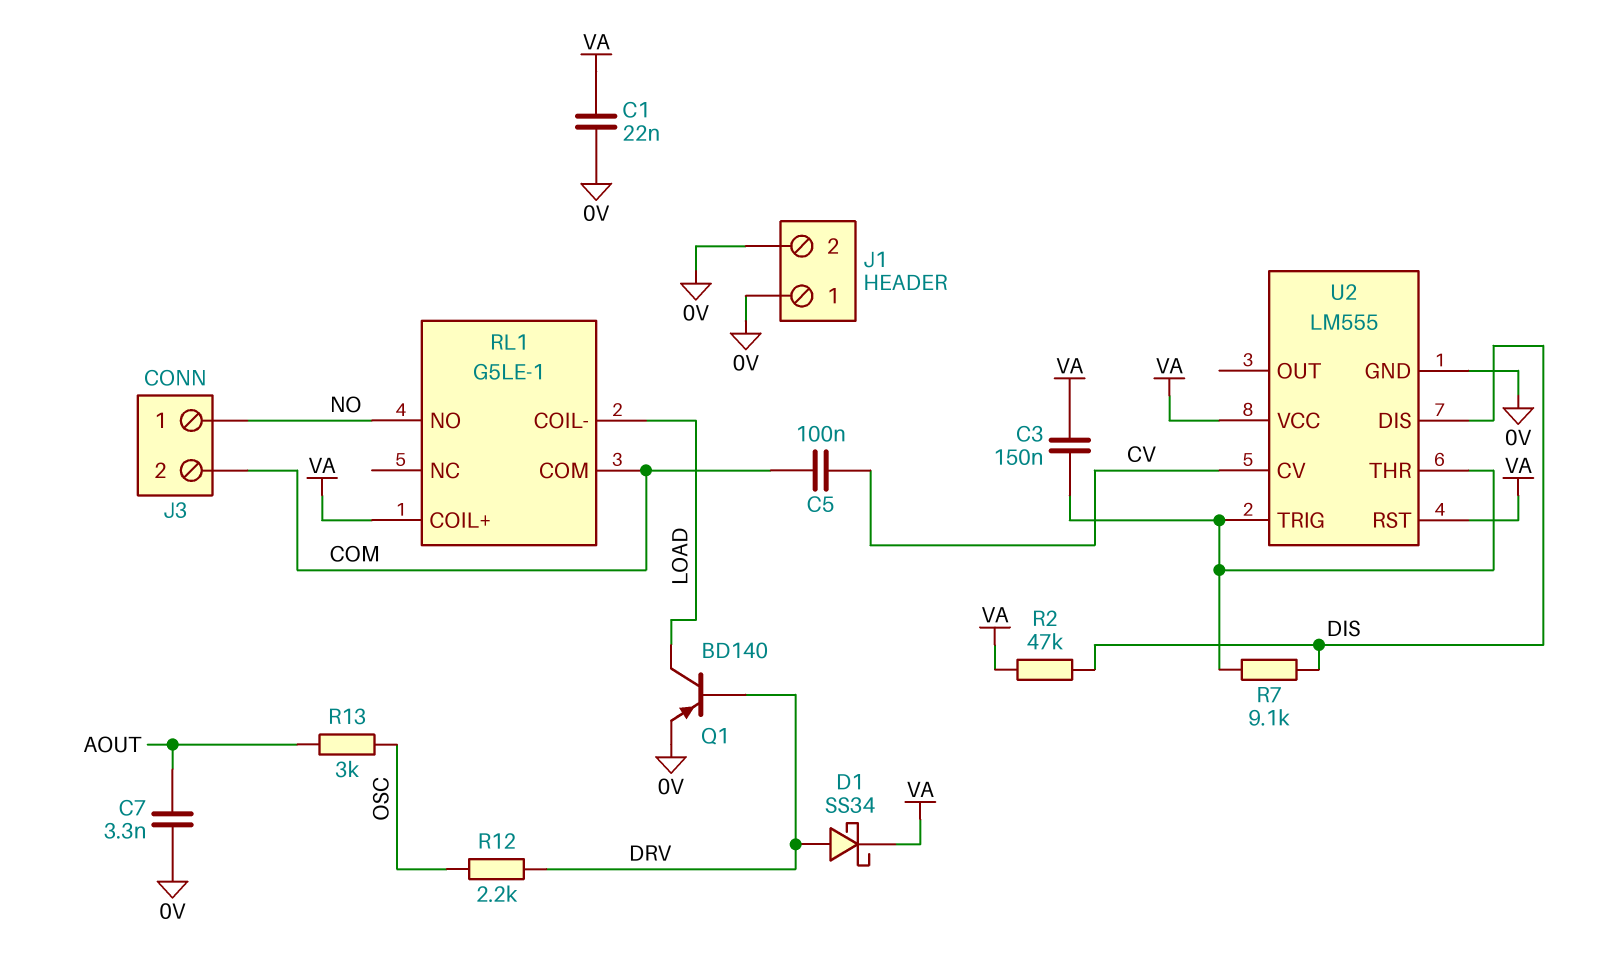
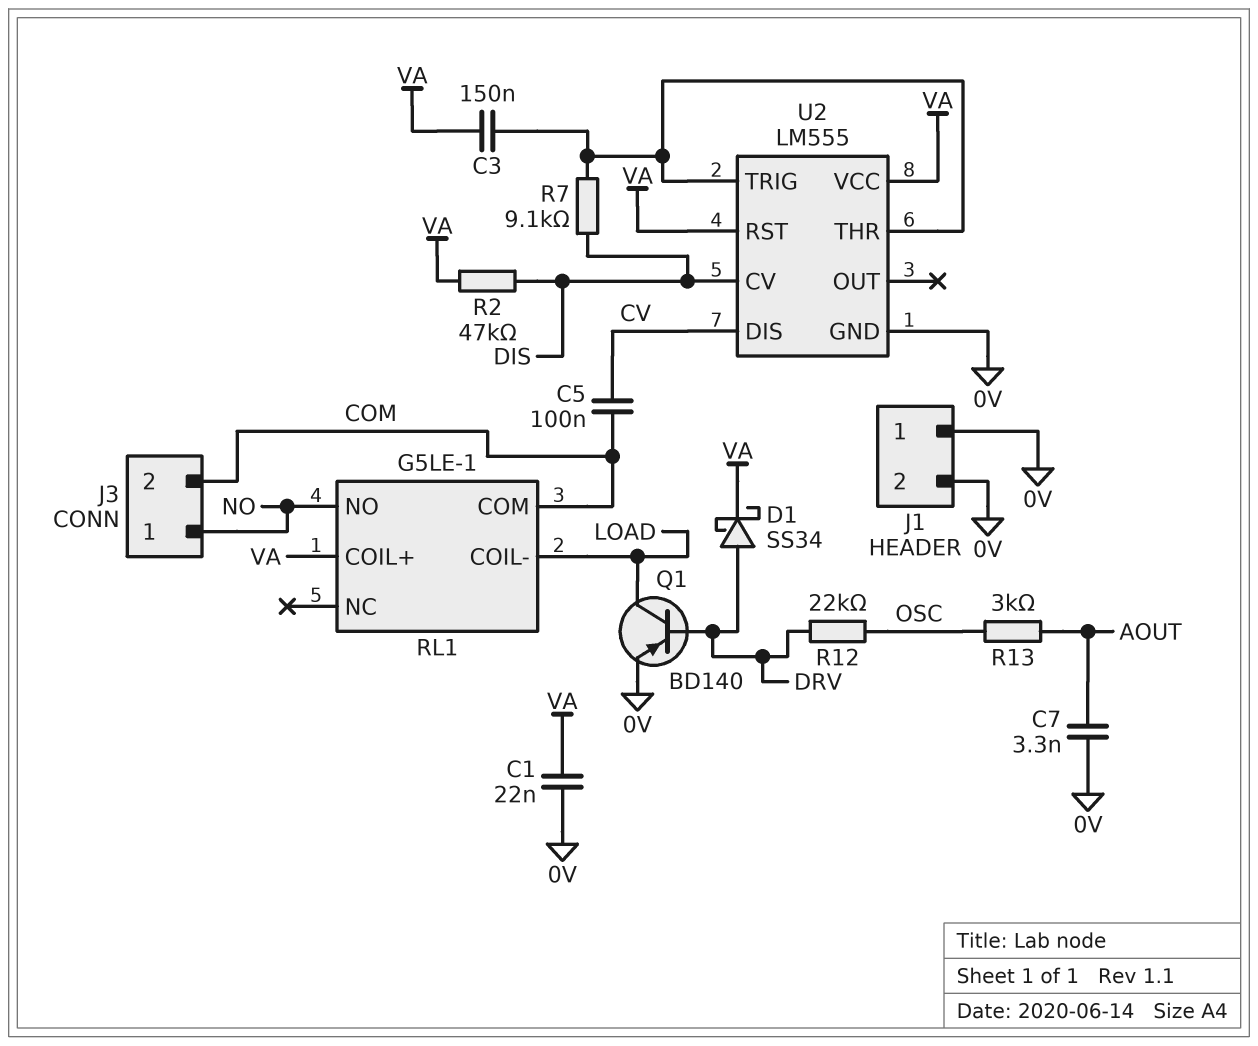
R12: 2.2k (DRV, OSC) -> 22k (DRV, OSC)
U2 pin CV: CV -> DIS
U2 pin DIS: DIS -> CV

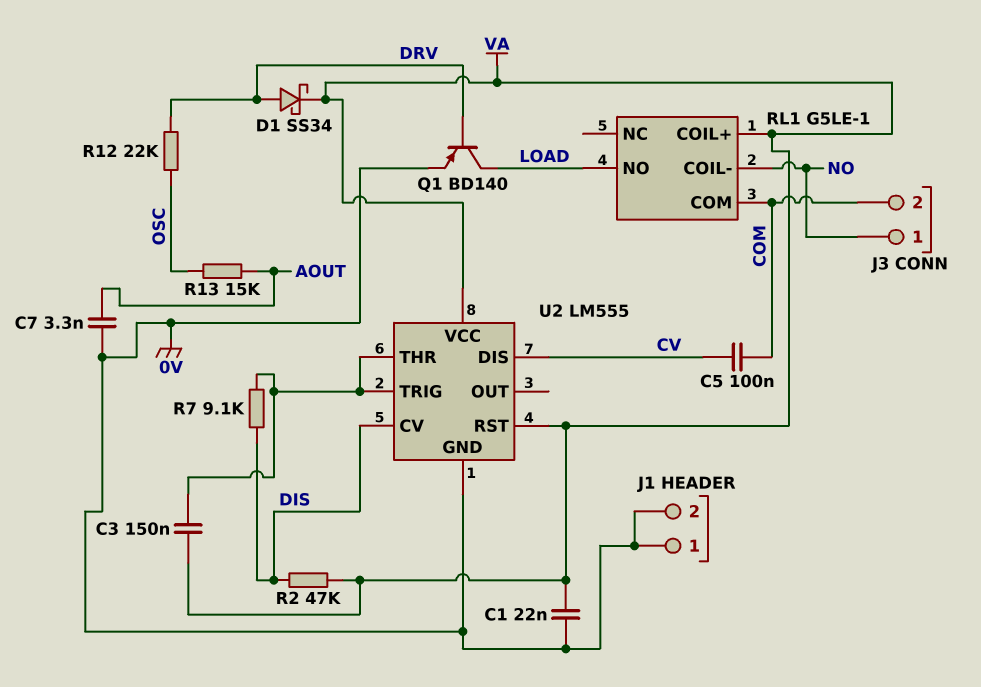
R13: 3k (AOUT, OSC) -> 15k (AOUT, OSC)
RL1 pin COIL-: LOAD -> NO
RL1 pin NO: NO -> LOAD

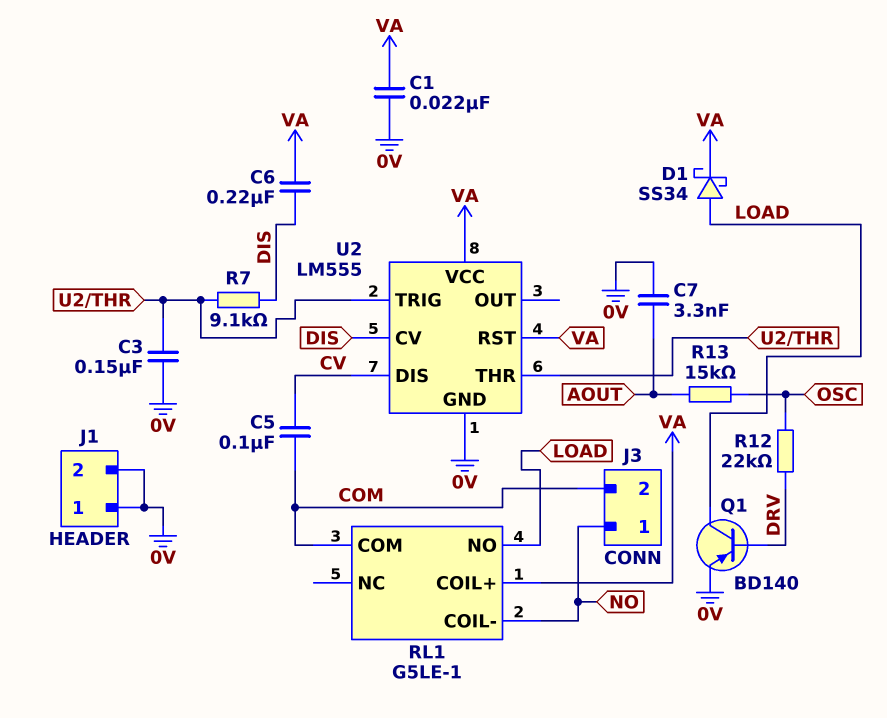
C3: 150nF (U2/THR, VA) -> 150nF (0V, U2/THR)
C6: none -> 220nF (DIS, VA)
D1: schottky SS34 (A DRV, K VA) -> schottky SS34 (A LOAD, K VA)
R2: 47k (DIS, VA) -> none

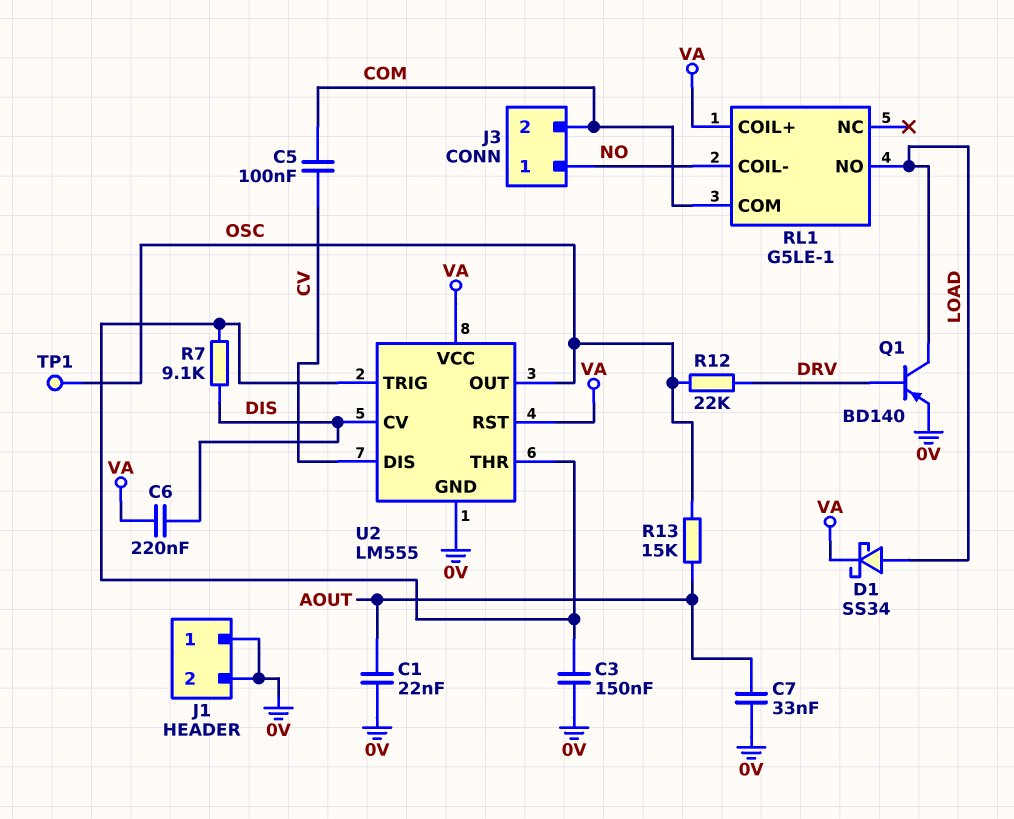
C1: 22nF (0V, VA) -> 22nF (0V, AOUT)
C7: 3.3nF (0V, AOUT) -> 33nF (0V, AOUT)
TP1: none -> test point (OSC)
U2 pin OUT: none -> OSC

